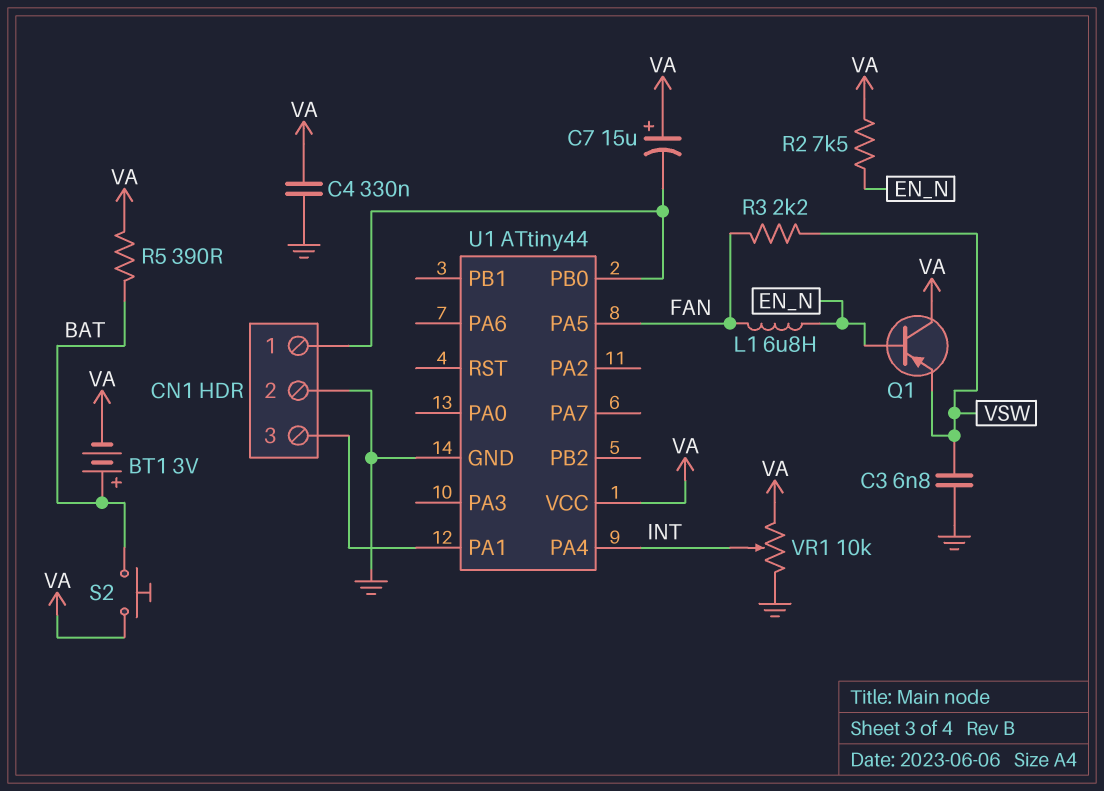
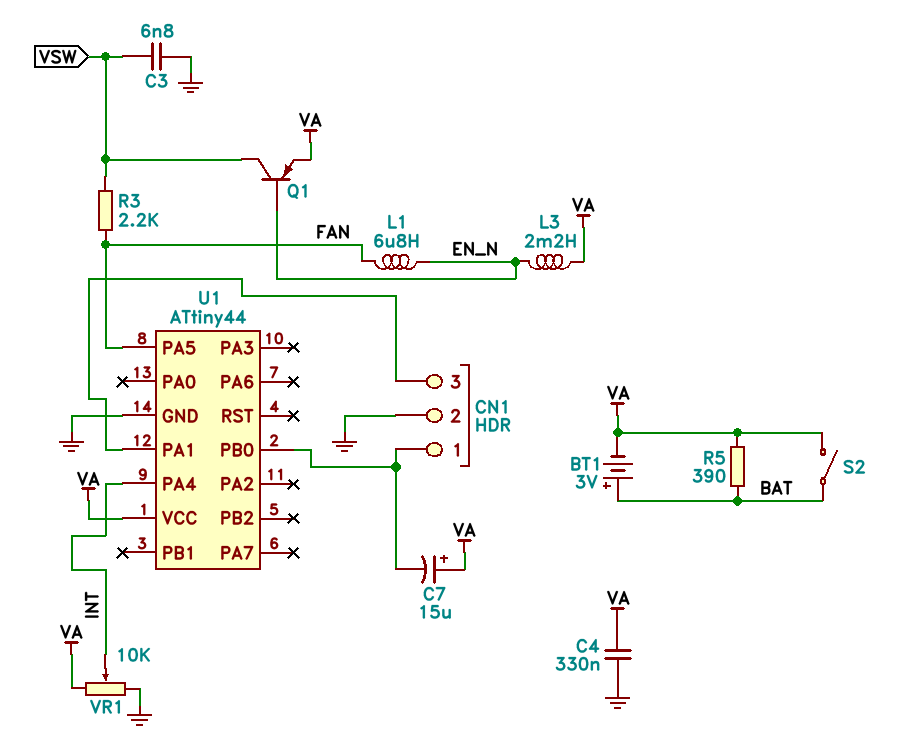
L3: none -> 2.2mH (EN_N, VA)
Q1: PNP (B EN_N, C VA, E VSW) -> PNP (B EN_N, C VSW, E VA)
R2: 7.5k (EN_N, VA) -> none
S2: button (BAT, VA) -> switch (BAT, VA)

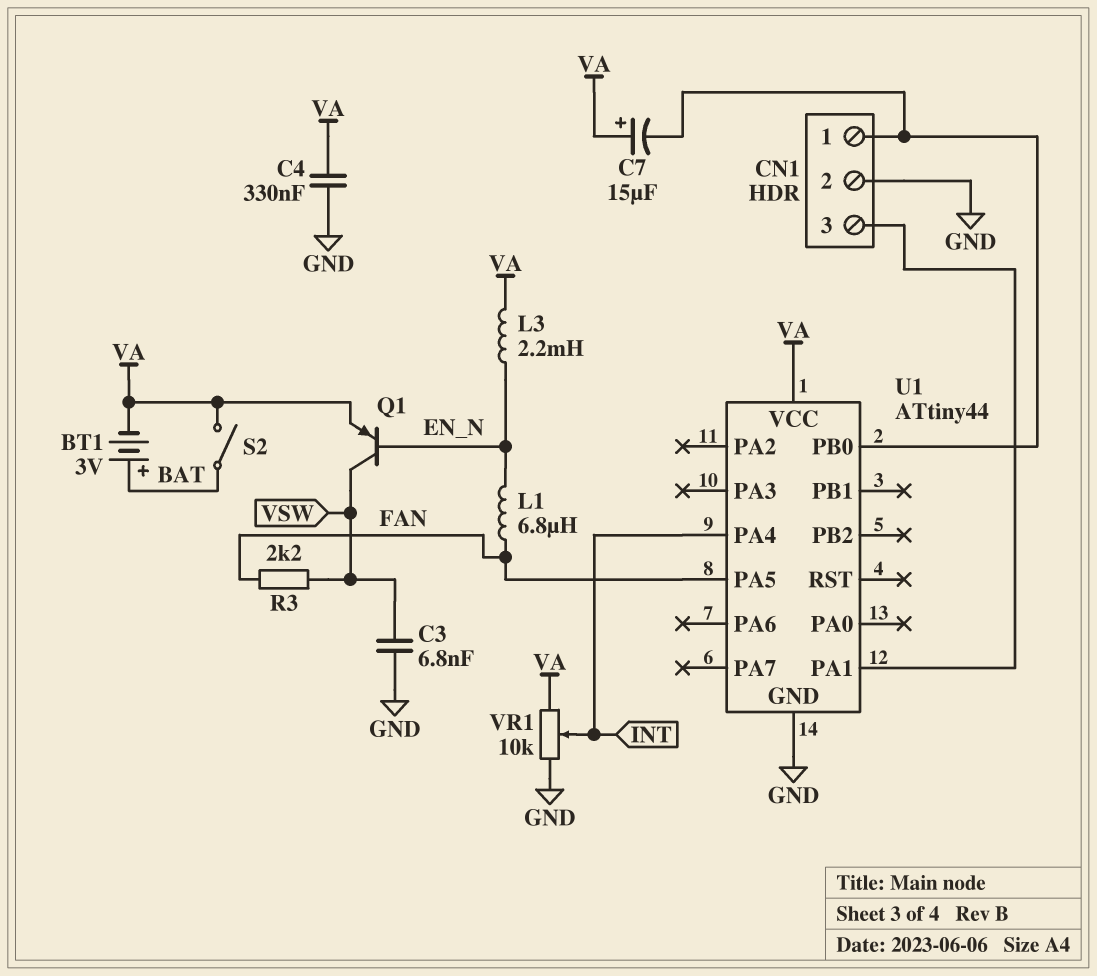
R5: 390 (BAT, VA) -> none

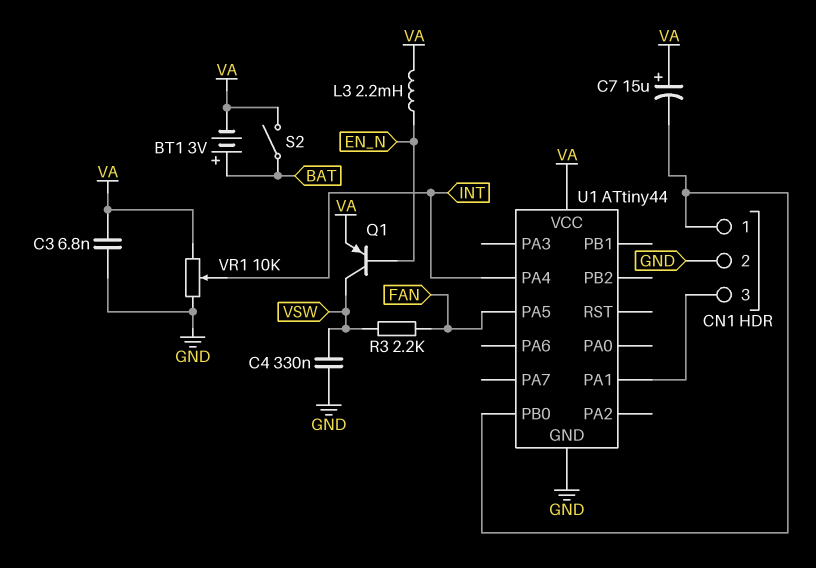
C3: 6.8nF (GND, VSW) -> 6.8nF (GND, VA)
C4: 330nF (GND, VA) -> 330nF (GND, VSW)
L1: 6.8uH (EN_N, FAN) -> none

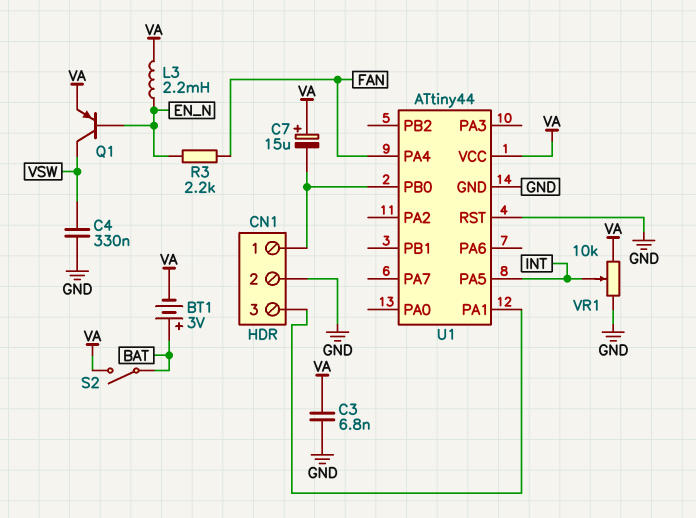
R3: 2.2k (FAN, VSW) -> 2.2k (EN_N, FAN)
U1 pin PA4: INT -> FAN
U1 pin PA5: FAN -> INT
U1 pin RST: none -> GND

